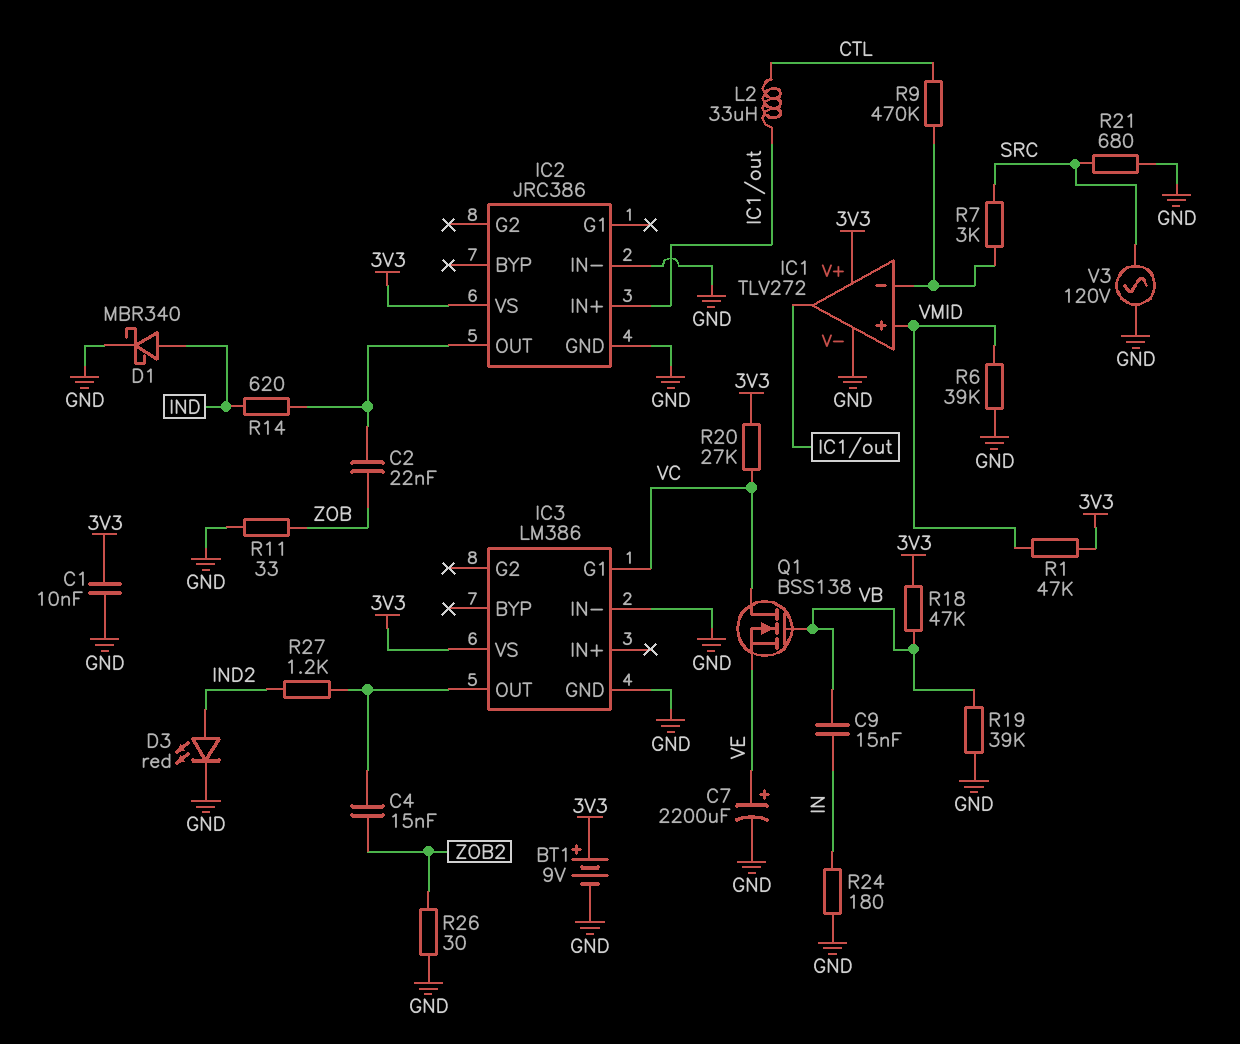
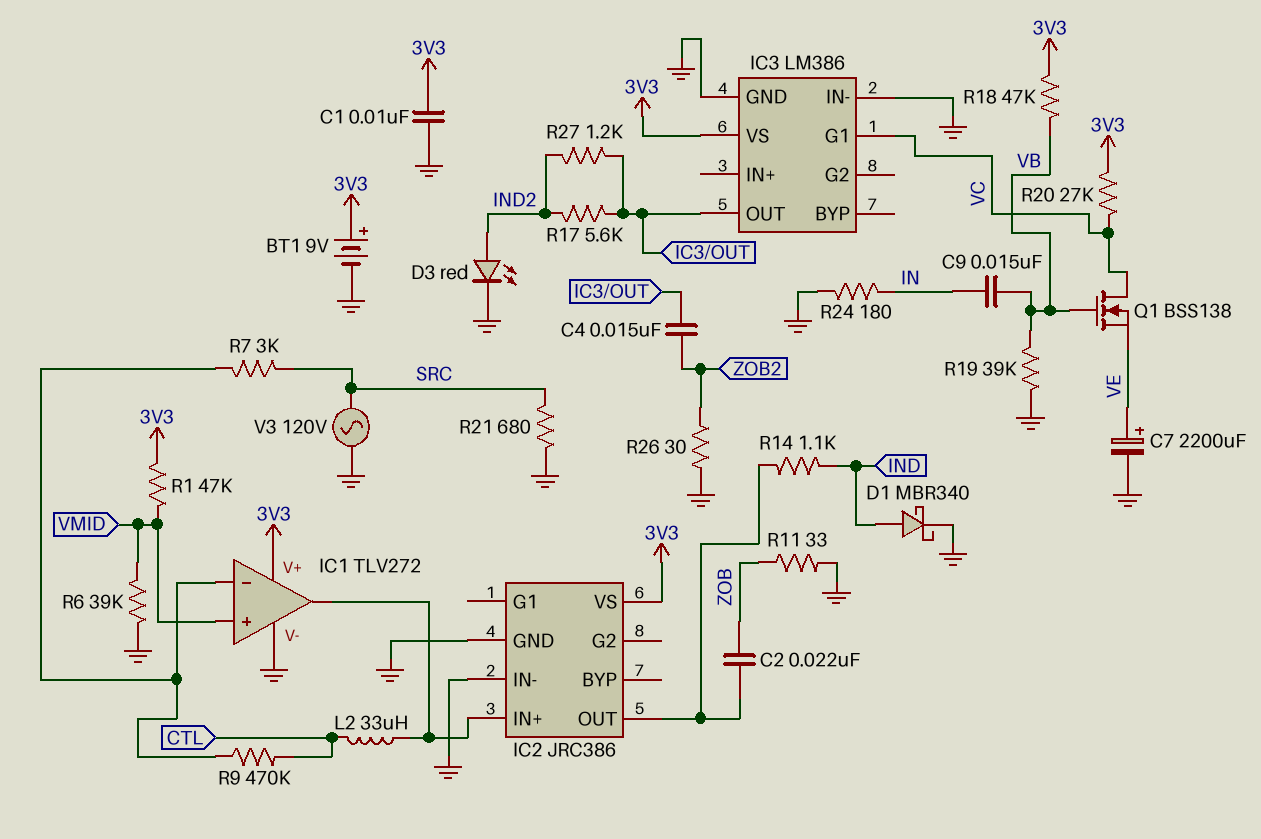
R14: 620 (IC2/OUT, IND) -> 1.1k (IC2/OUT, IND)
R17: none -> 5.6k (IC3/OUT, IND2)

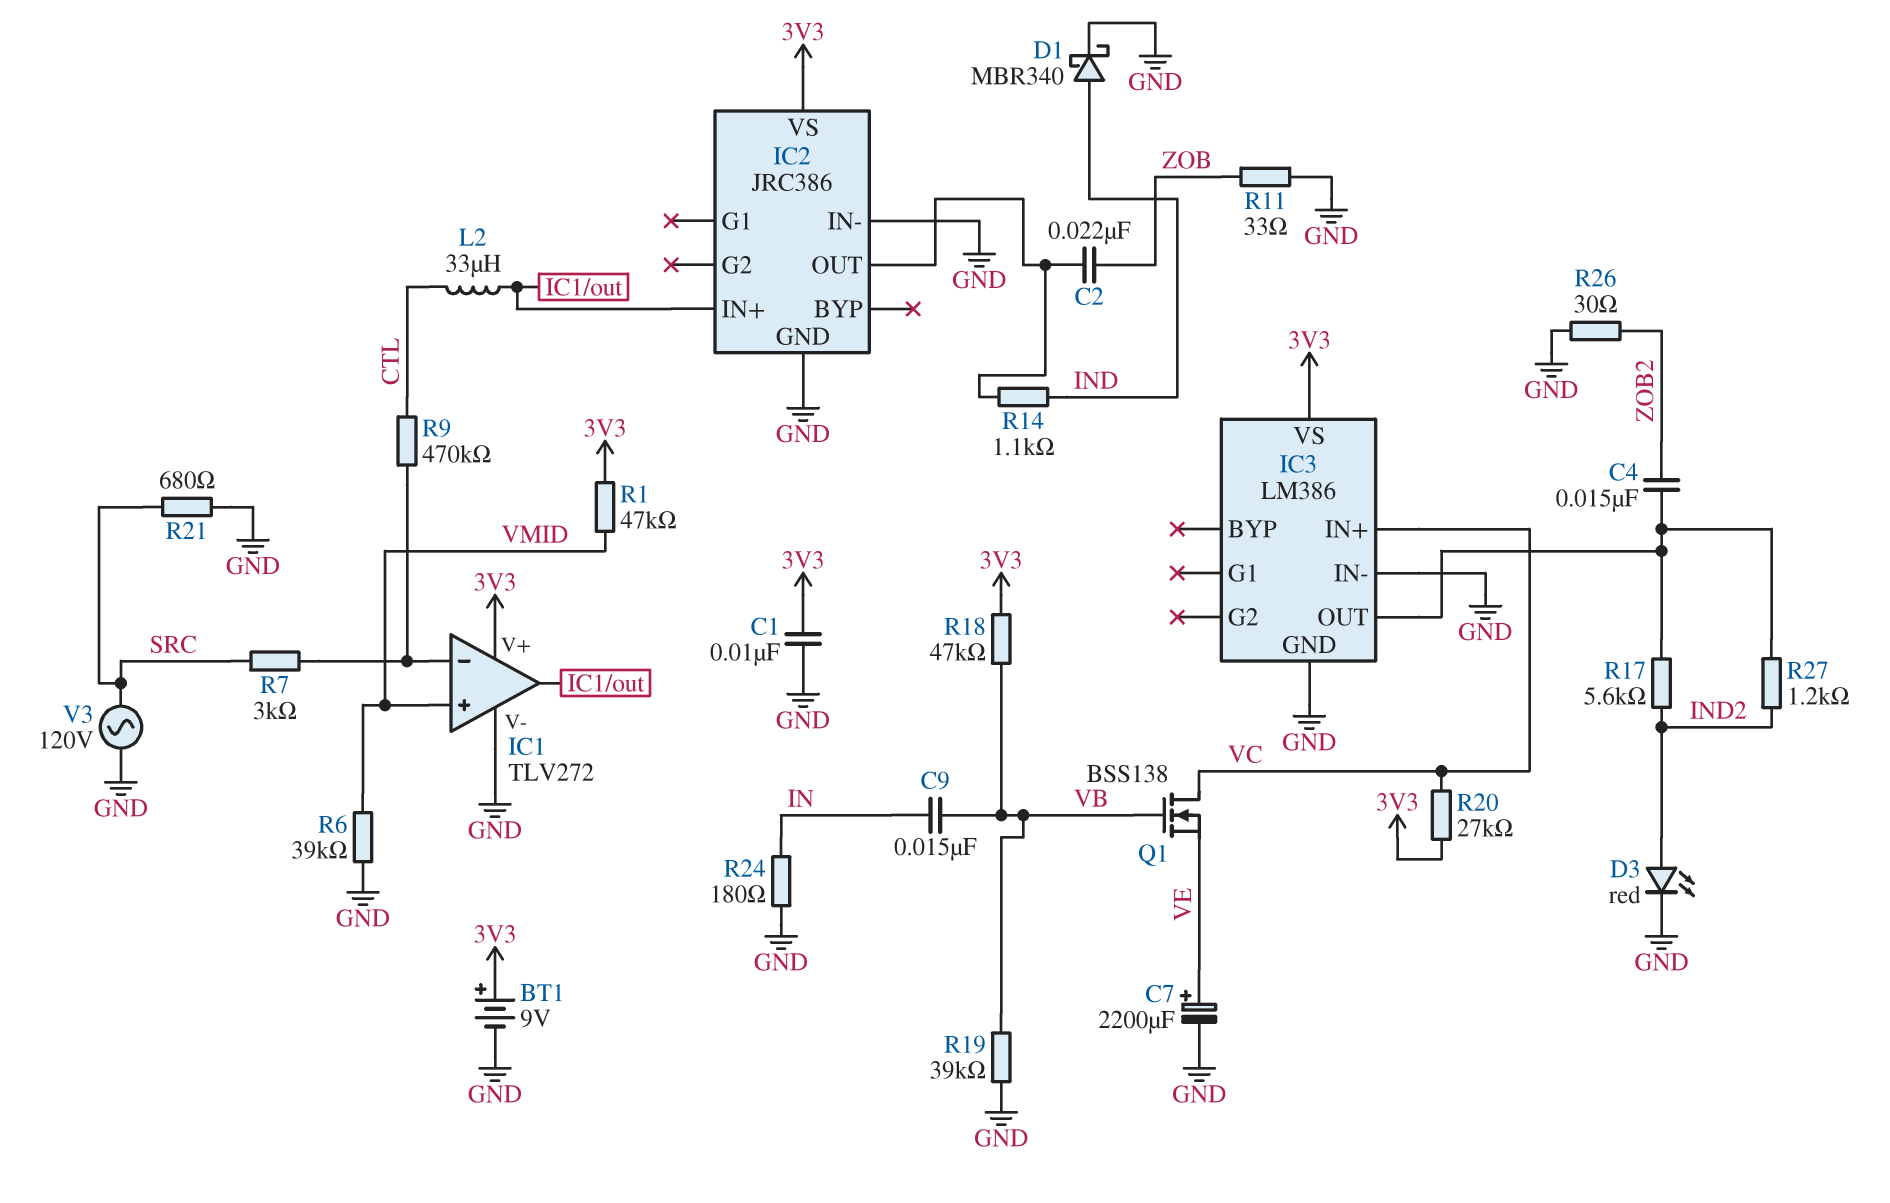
IC3 pin G1: VC -> none
IC3 pin IN+: none -> VC

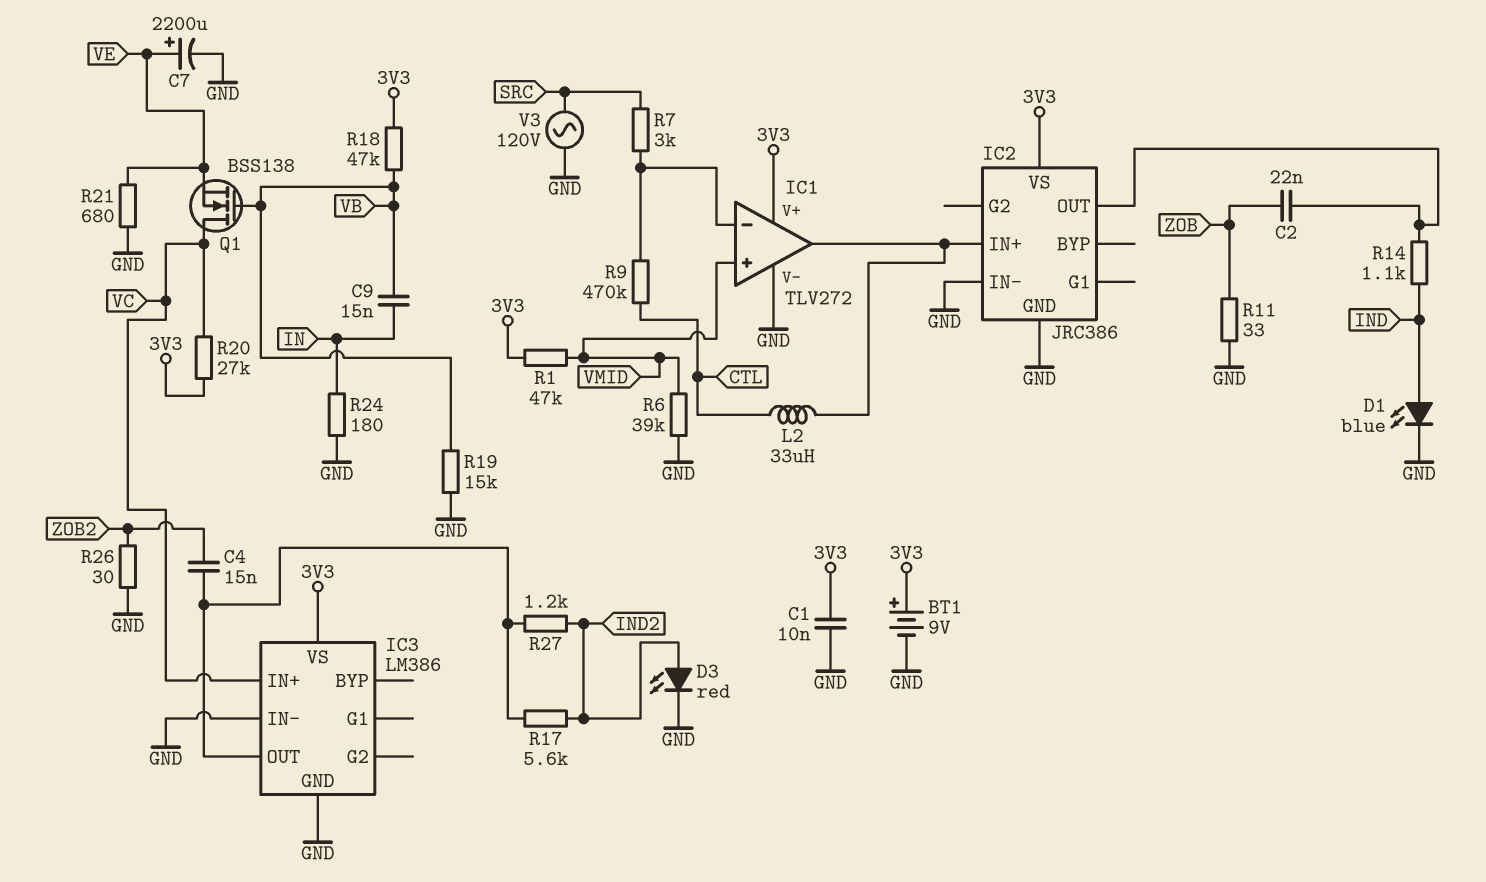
D1: schottky MBR340 (A IND, K GND) -> LED blue (A IND, K GND)
R19: 39k (GND, VB) -> 15k (GND, VB)
R21: 680 (GND, SRC) -> 680 (GND, VE)

